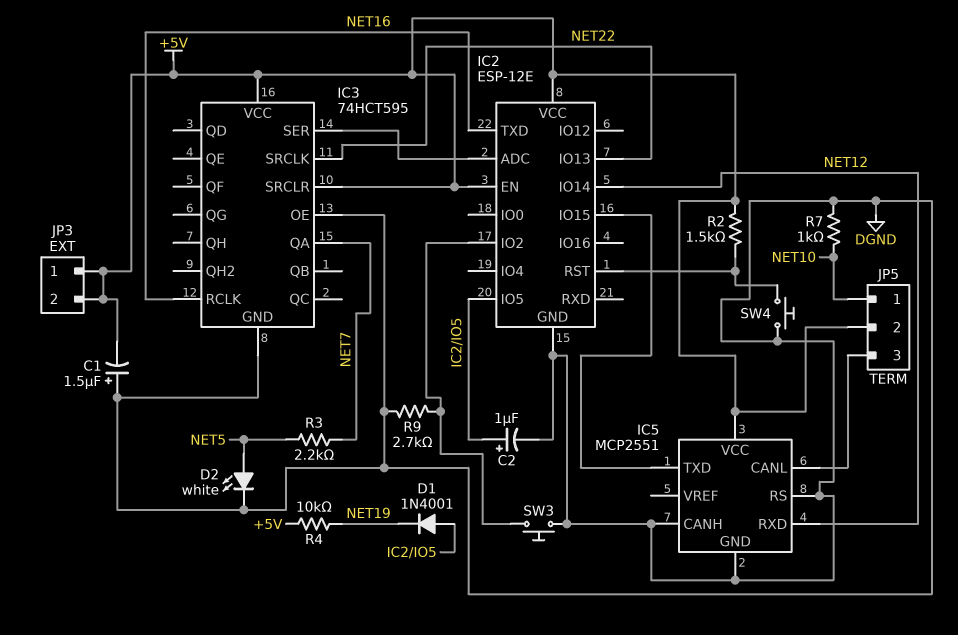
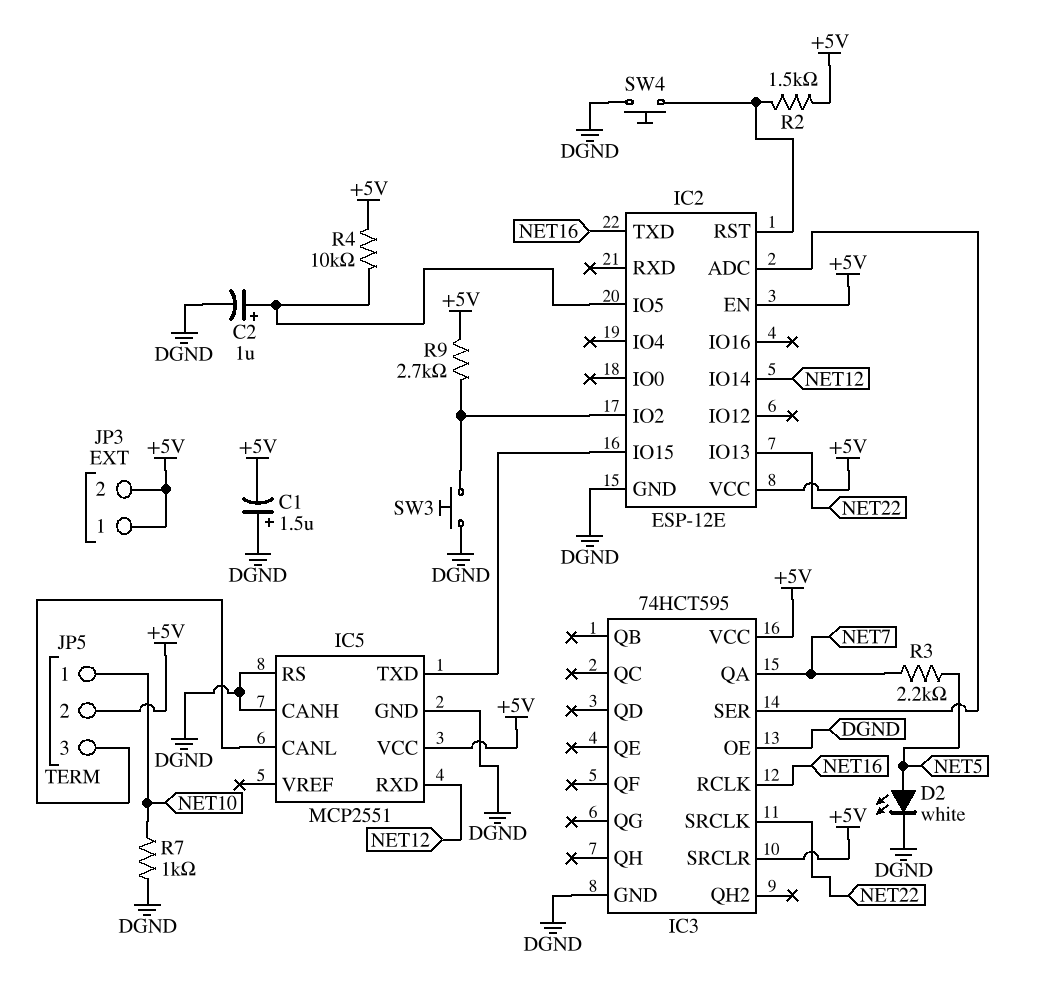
D1: diode 1N4001 (A IC2/IO5, K NET19) -> none
R4: 10k (+5V, NET19) -> 10k (+5V, IC2/IO5)
R9: 2.7k (DGND, IC2/IO2) -> 2.7k (+5V, IC2/IO2)

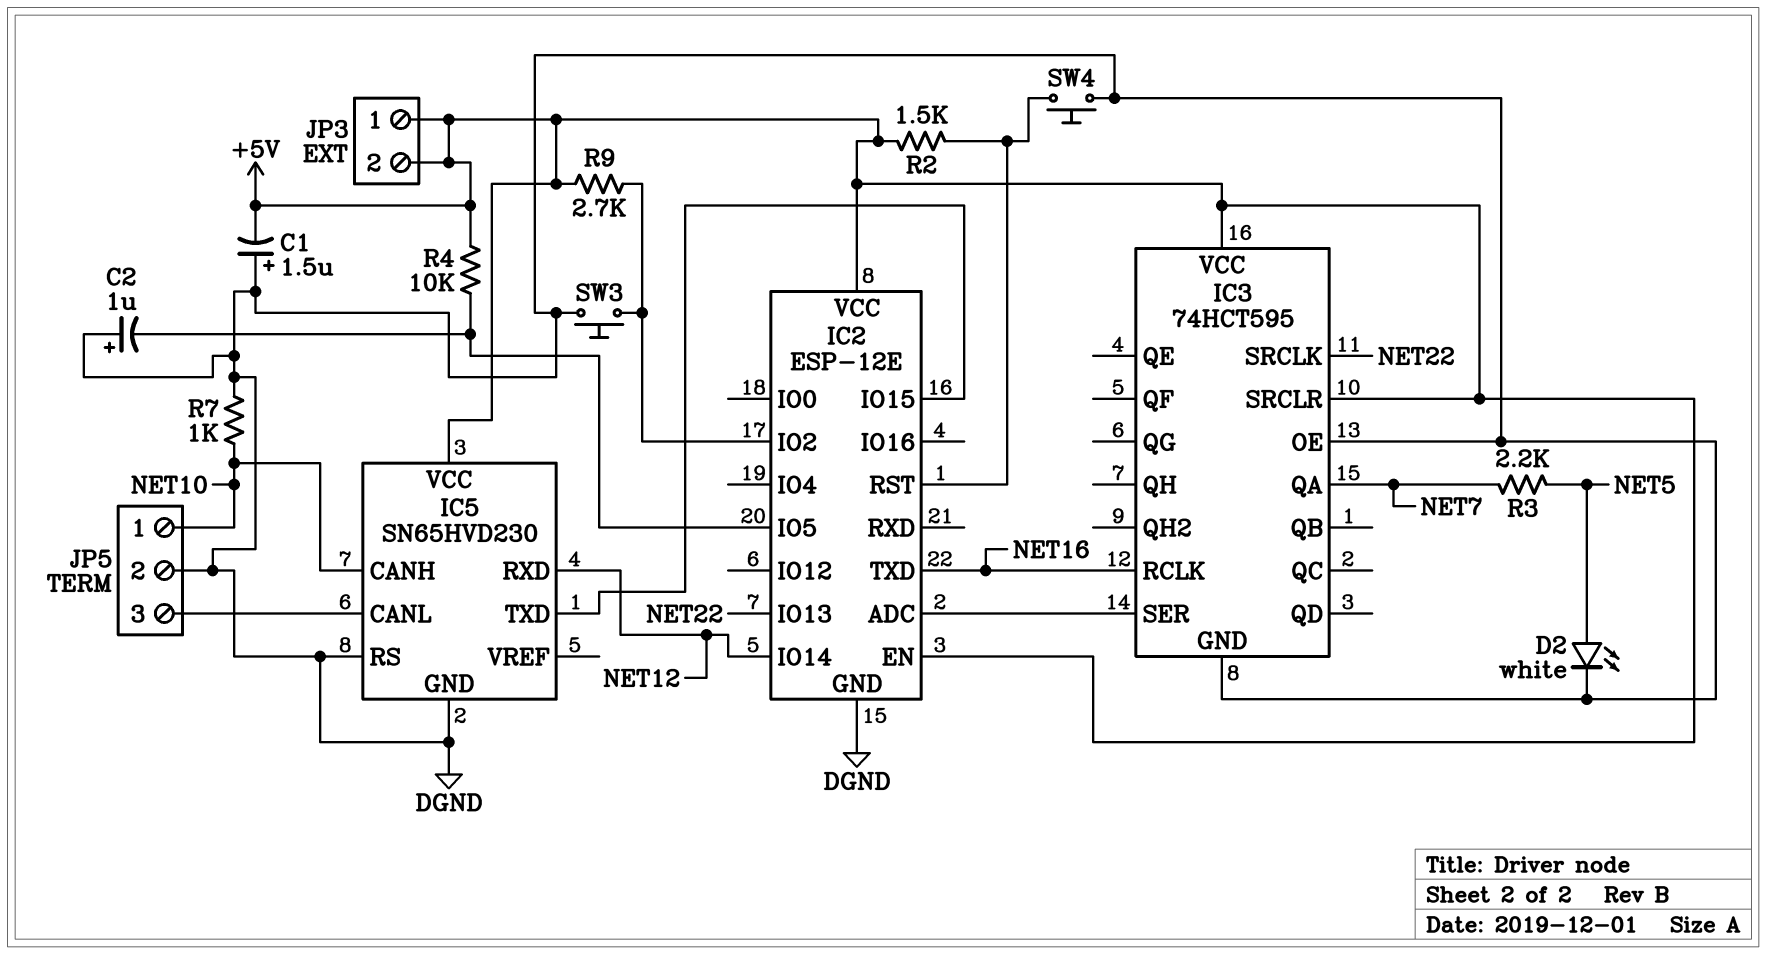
C2: 1uF (plus IC2/IO5, minus DGND) -> 1uF (plus DGND, minus IC2/IO5)
IC5: MCP2551 -> SN65HVD230
IC5 pin CANH: DGND -> NET10
JP5 pin 2: +5V -> DGND

